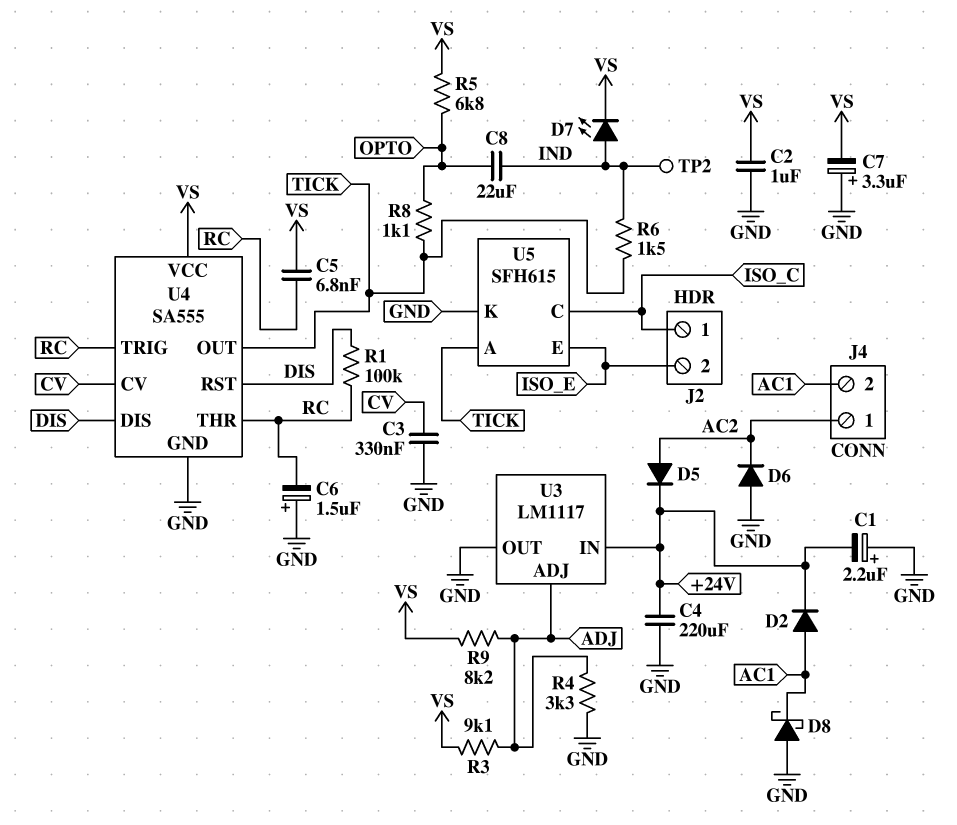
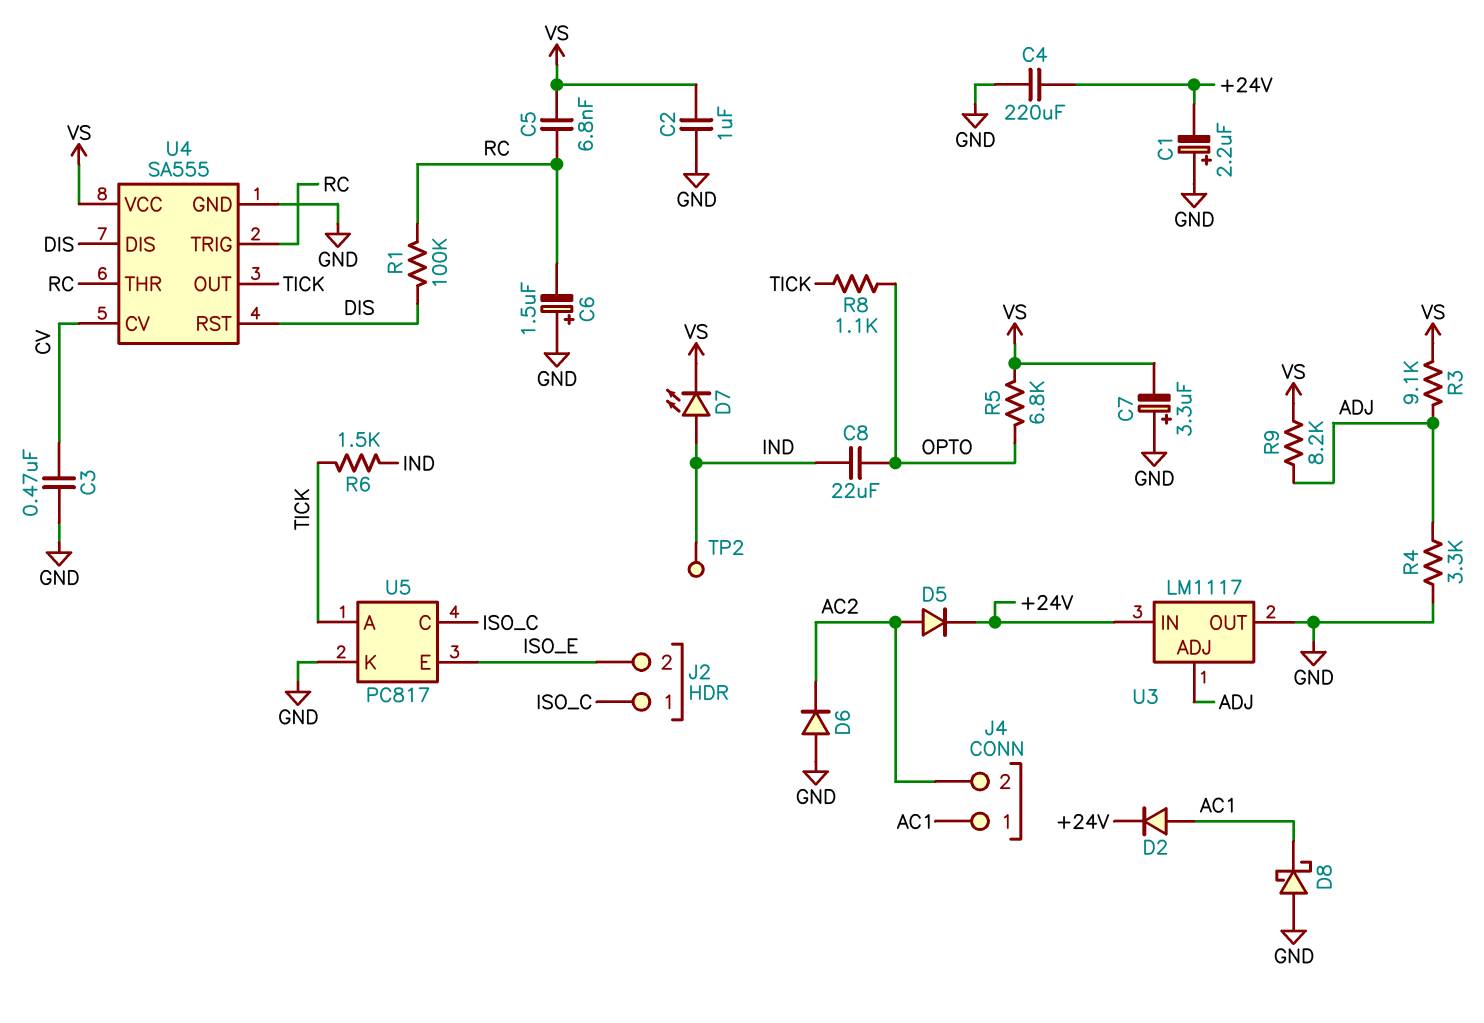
C3: 330nF (CV, GND) -> 470nF (CV, GND)
J4 pin 1: AC2 -> AC1
J4 pin 2: AC1 -> AC2
U5: SFH615 -> PC817

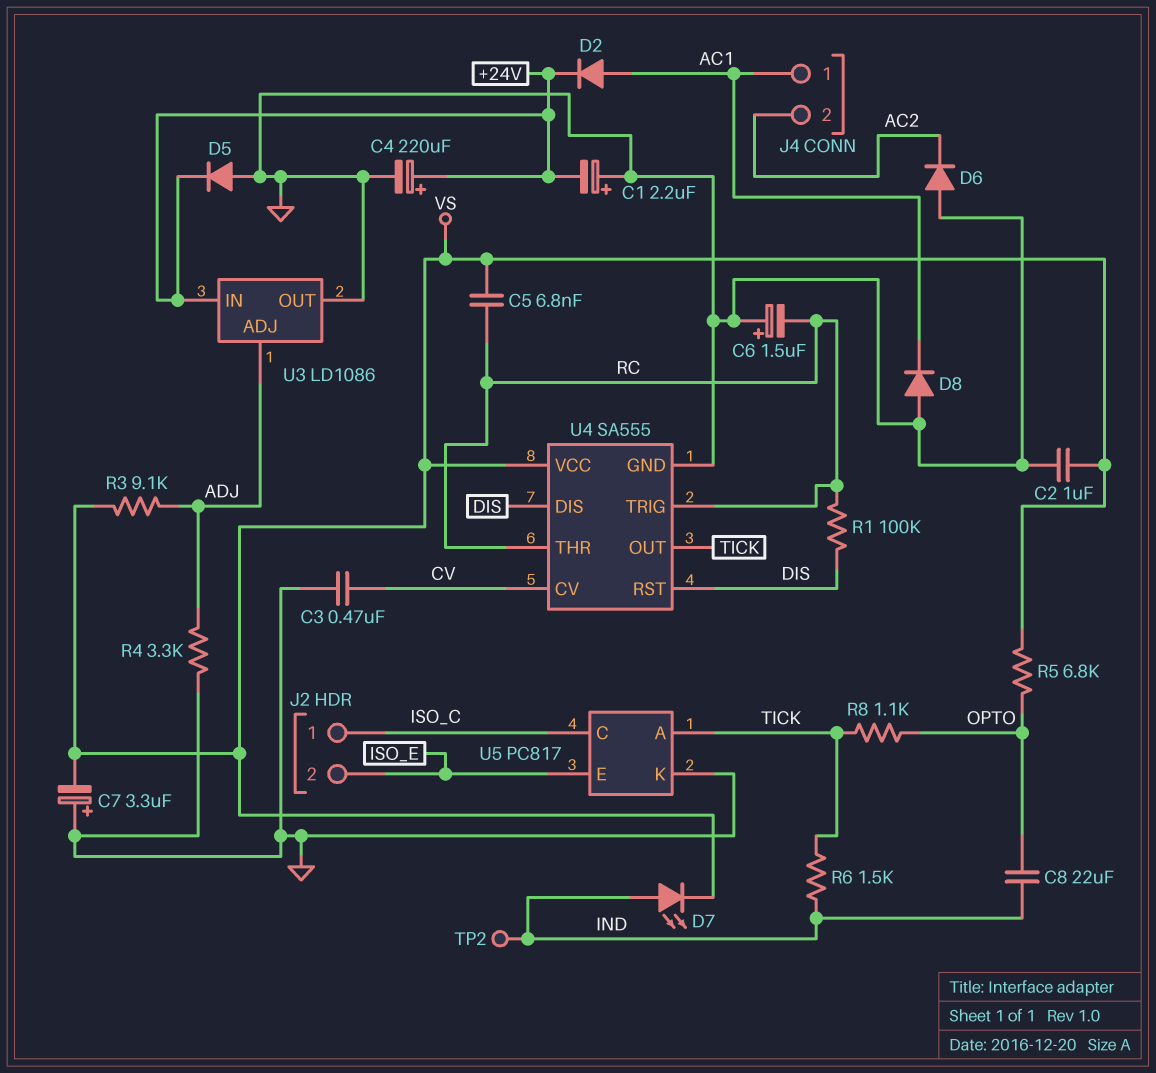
C4: 220uF (+24V, GND) -> 220uF (plus +24V, minus GND)
D5: diode (A AC2, K +24V) -> diode (A GND, K +24V)
D8: schottky (A GND, K AC1) -> diode (A GND, K AC1)
R9: 8.2k (ADJ, VS) -> none
U3: LM1117 -> LD1086

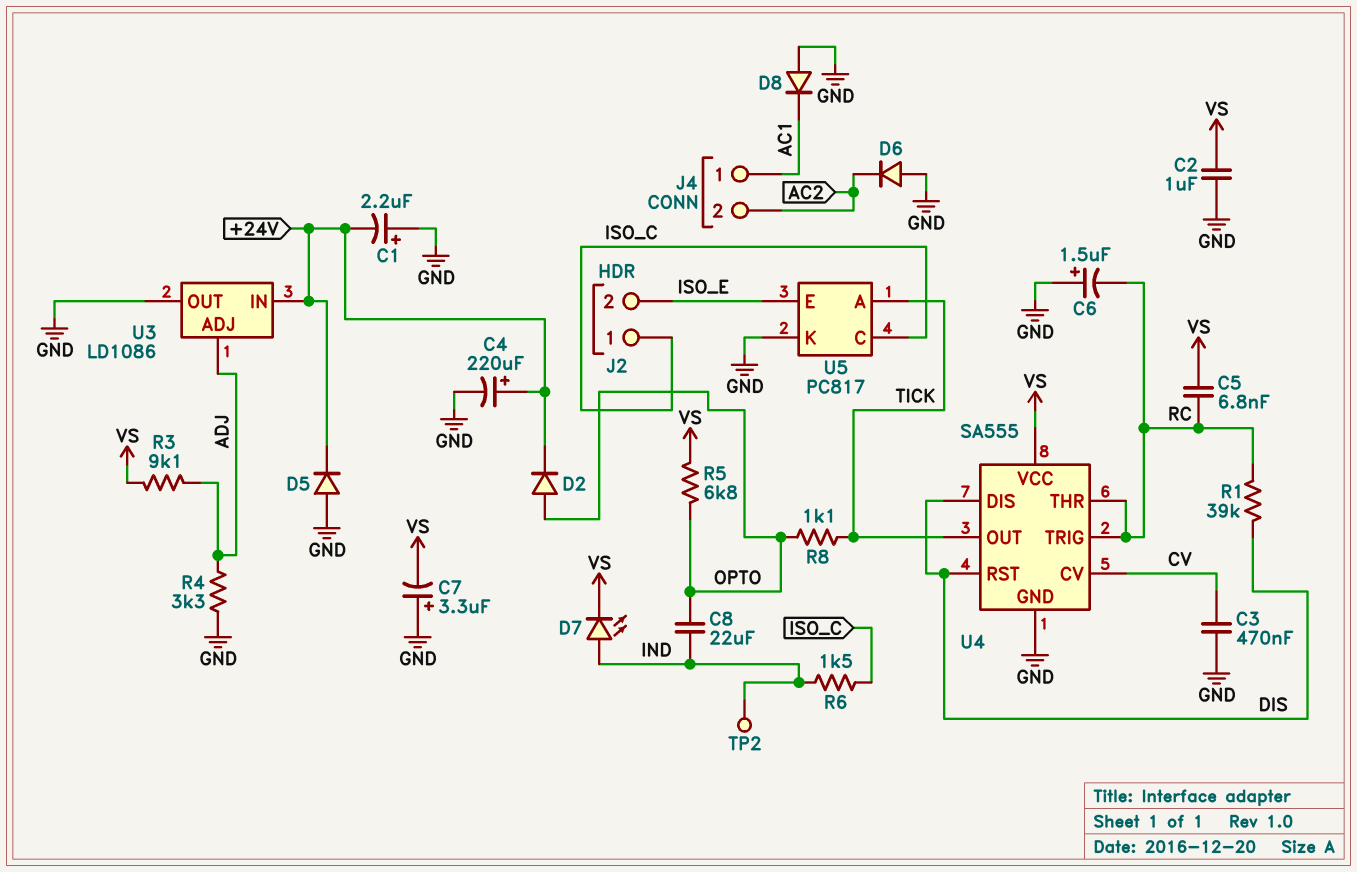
D2: diode (A AC1, K +24V) -> diode (A OPTO, K +24V)
R1: 100k (DIS, RC) -> 39k (DIS, RC)
R6: 1.5k (IND, TICK) -> 1.5k (IND, ISO_C)

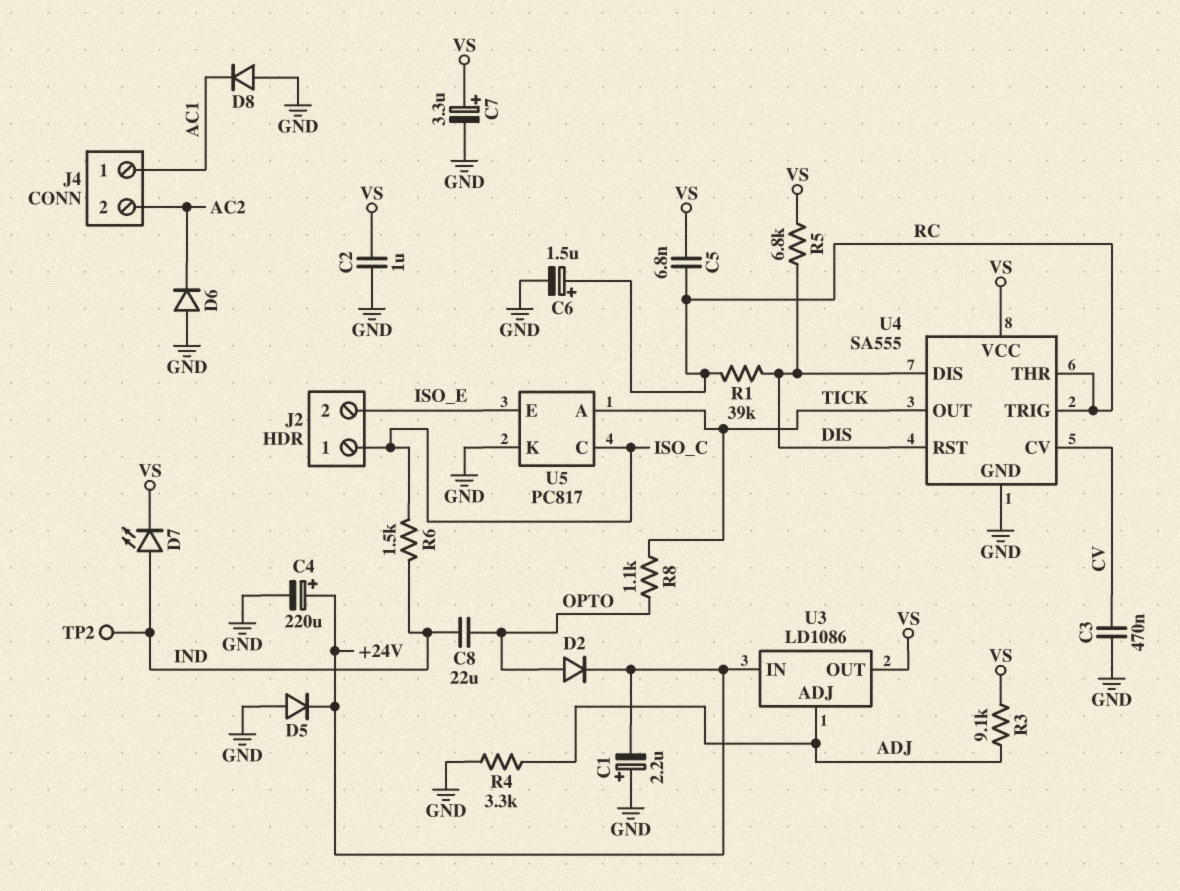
C6: 1.5uF (plus GND, minus RC) -> 1.5uF (plus RC, minus GND)
C7: 3.3uF (plus GND, minus VS) -> 3.3uF (plus VS, minus GND)
R5: 6.8k (OPTO, VS) -> 6.8k (DIS, VS)
U3 pin OUT: GND -> VS

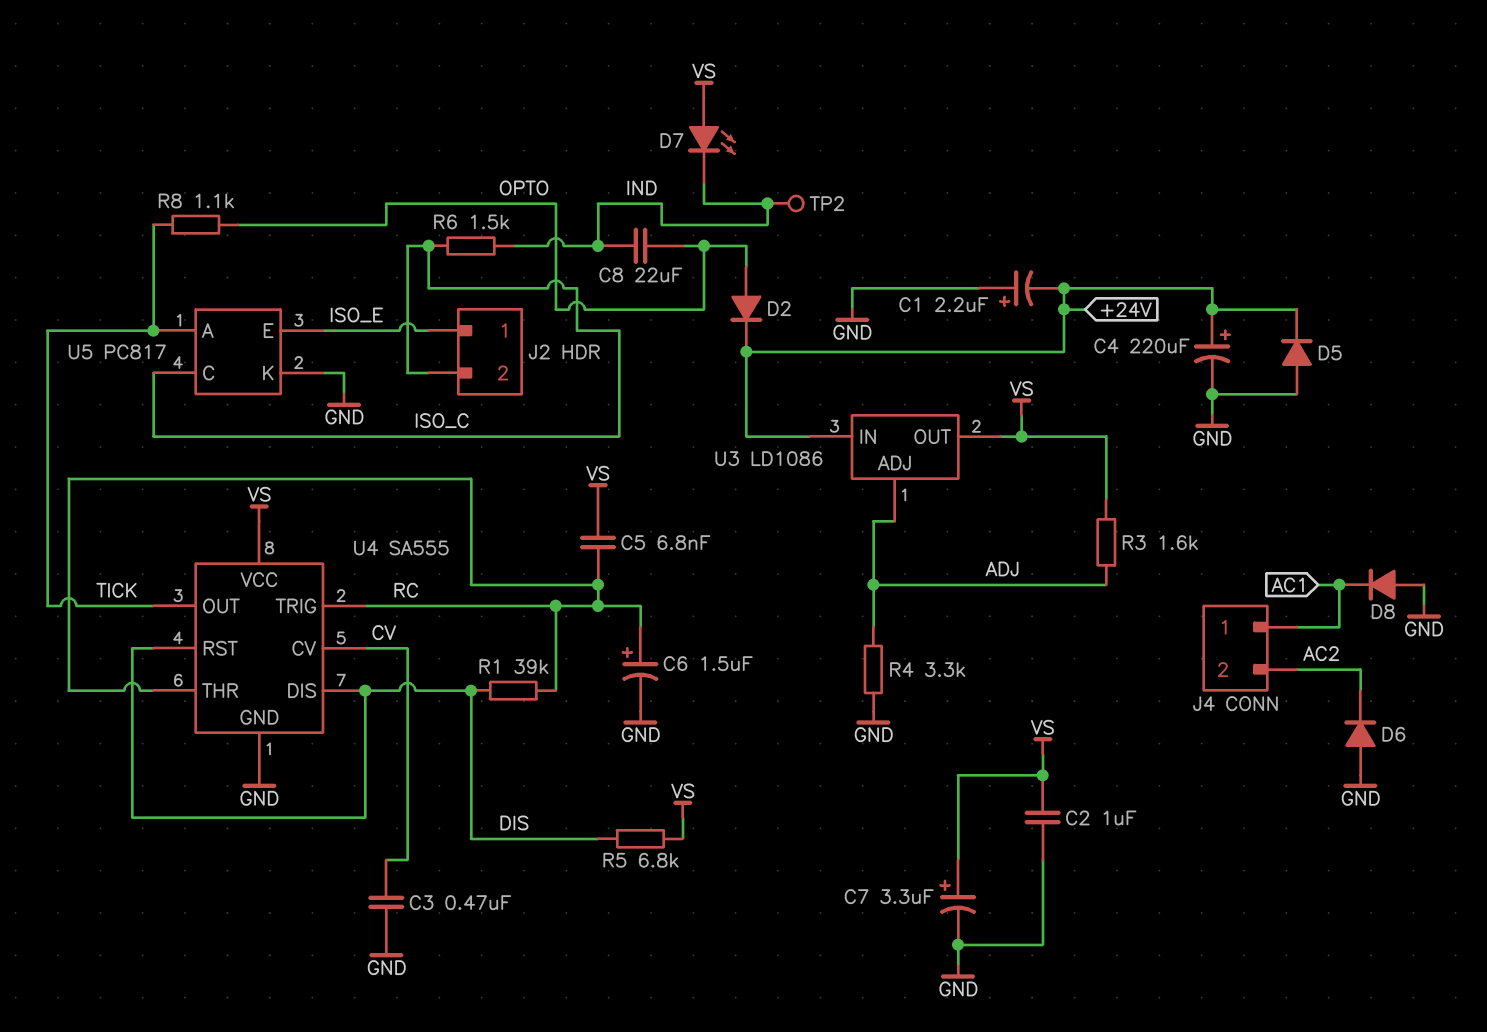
D7: LED (A IND, K VS) -> LED (A VS, K IND)
J2 pin 1: ISO_C -> ISO_E
J2 pin 2: ISO_E -> ISO_C
R3: 9.1k (ADJ, VS) -> 1.6k (ADJ, VS)

